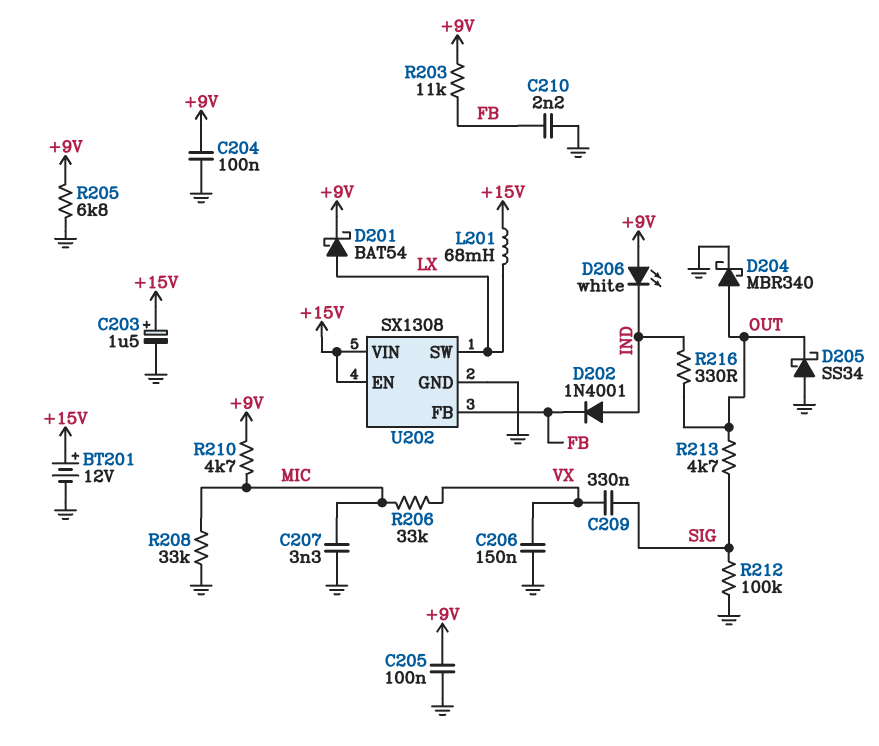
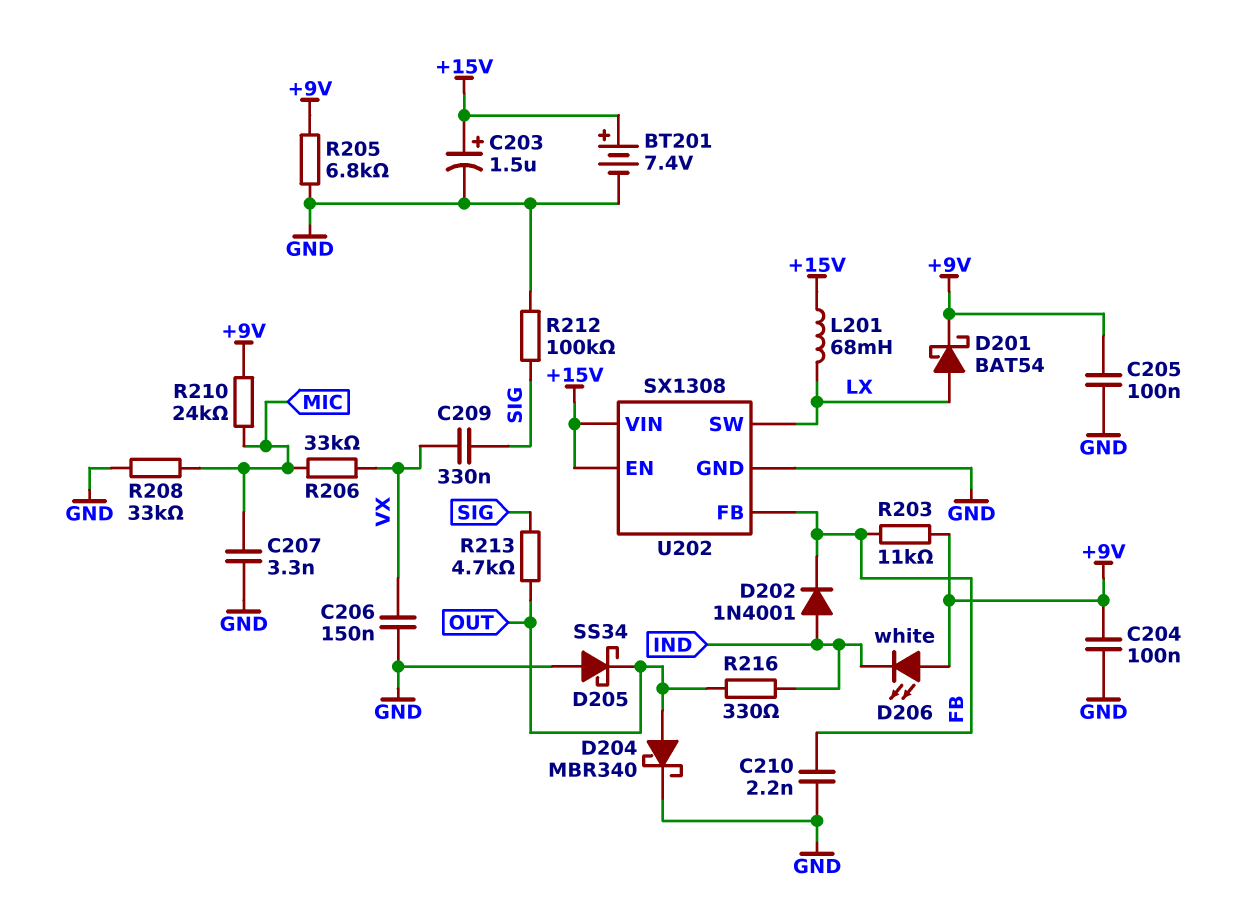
BT201: 12V (plus +15V, minus GND) -> 7.4V (plus +15V, minus GND)
R210: 4.7k (+9V, MIC) -> 24k (+9V, MIC)

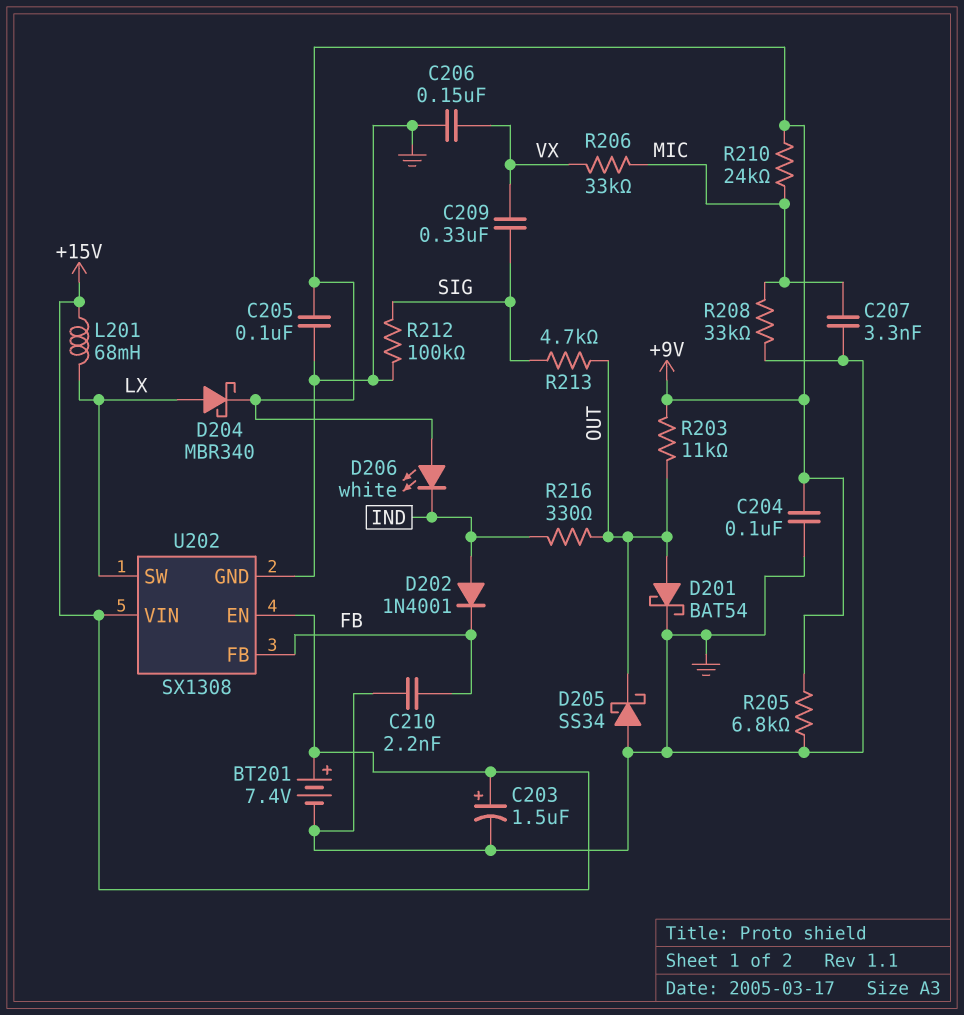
D201: schottky BAT54 (A LX, K +9V) -> schottky BAT54 (A OUT, K GND)
D204: schottky MBR340 (A OUT, K GND) -> schottky MBR340 (A LX, K +9V)
R203: 11k (+9V, FB) -> 11k (+9V, OUT)

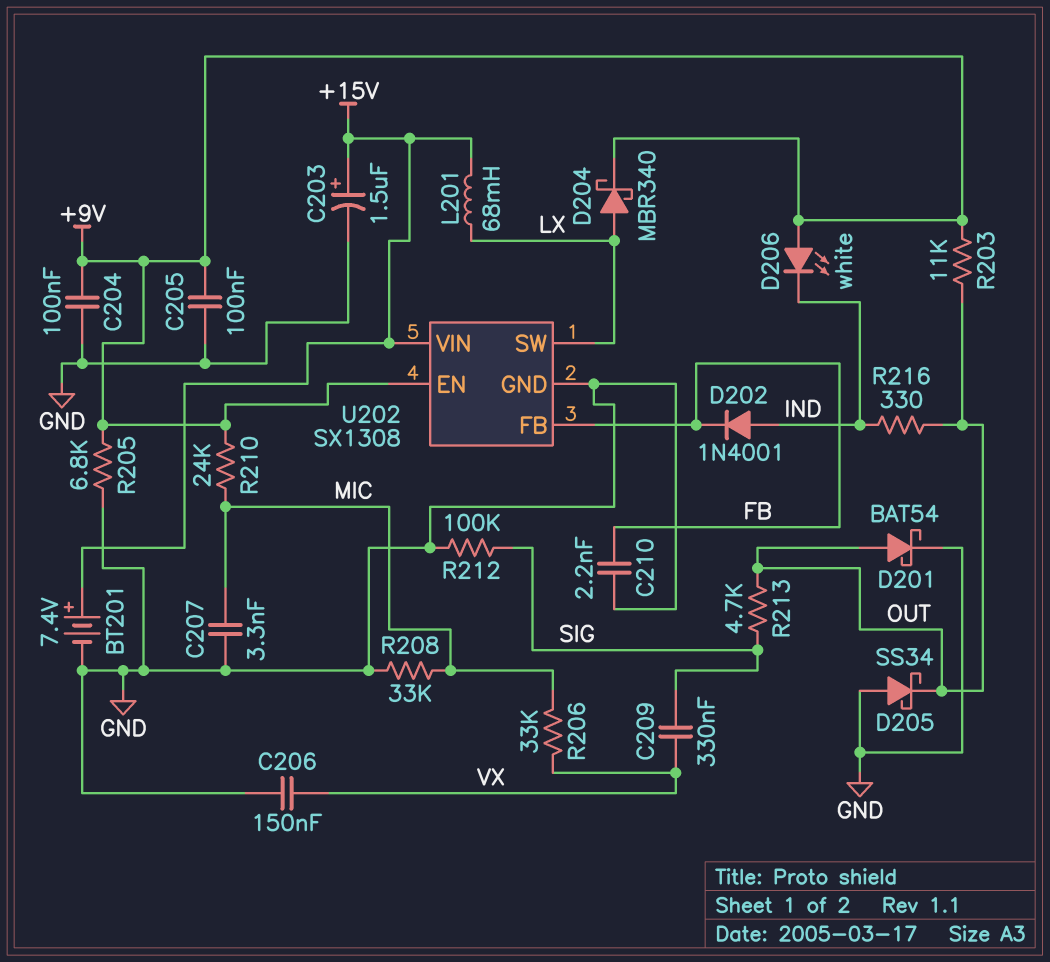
U202 pin EN: +15V -> +9V

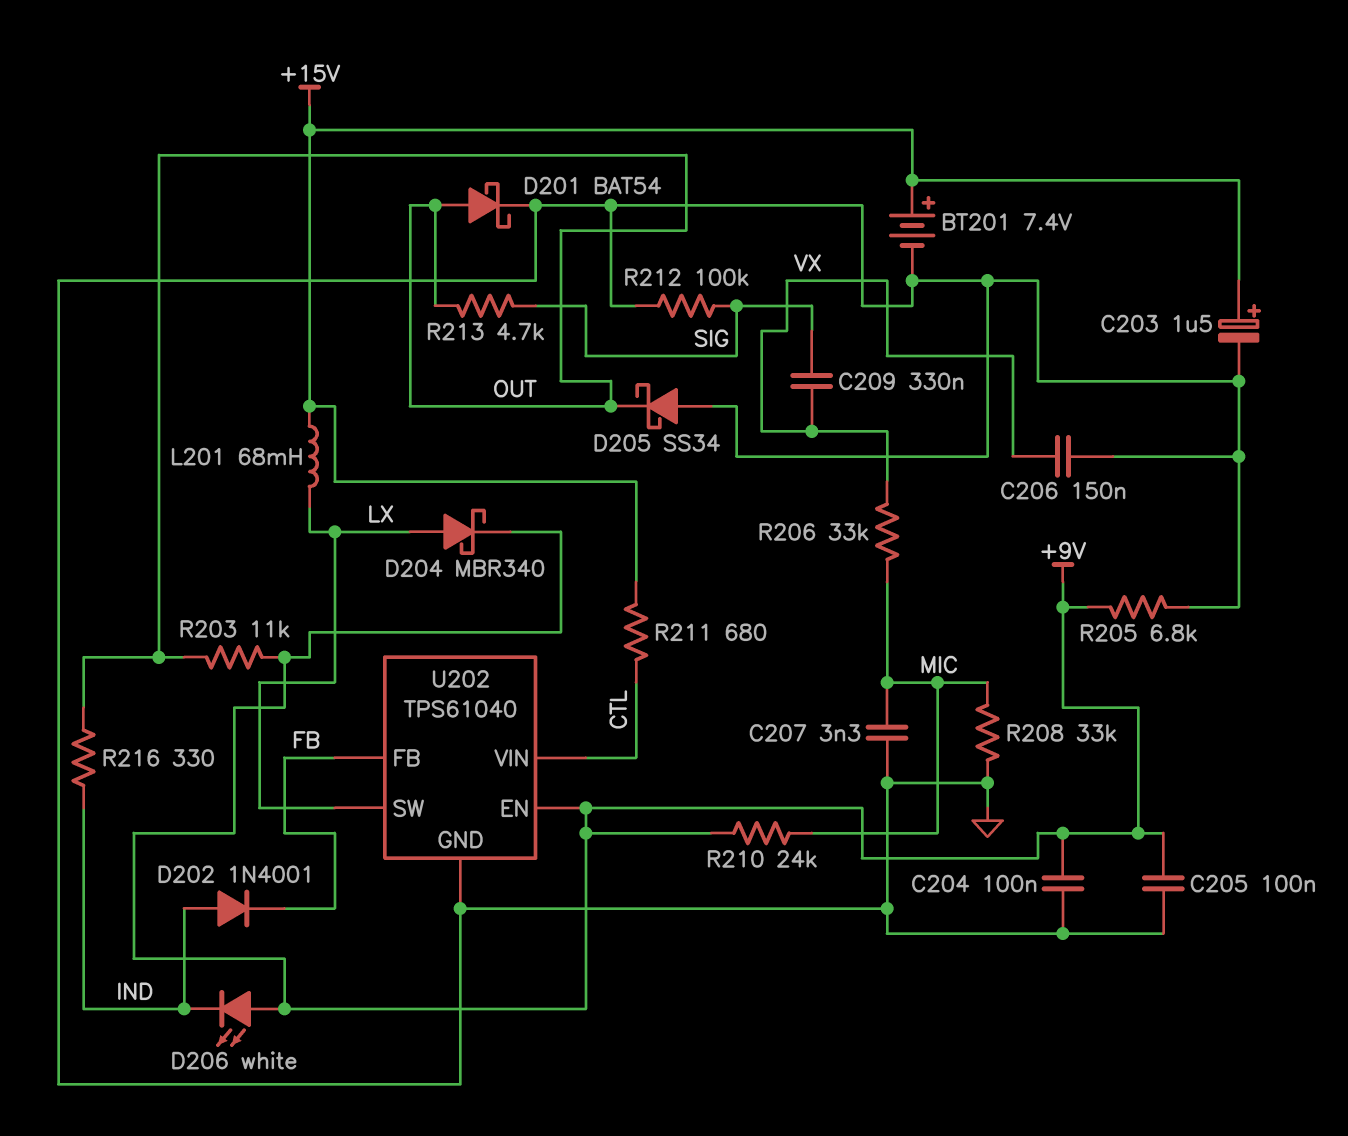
C210: 2.2nF (FB, GND) -> none
R211: none -> 680 (+15V, CTL)
U202: SX1308 -> TPS61040
U202 pin VIN: +15V -> CTL

